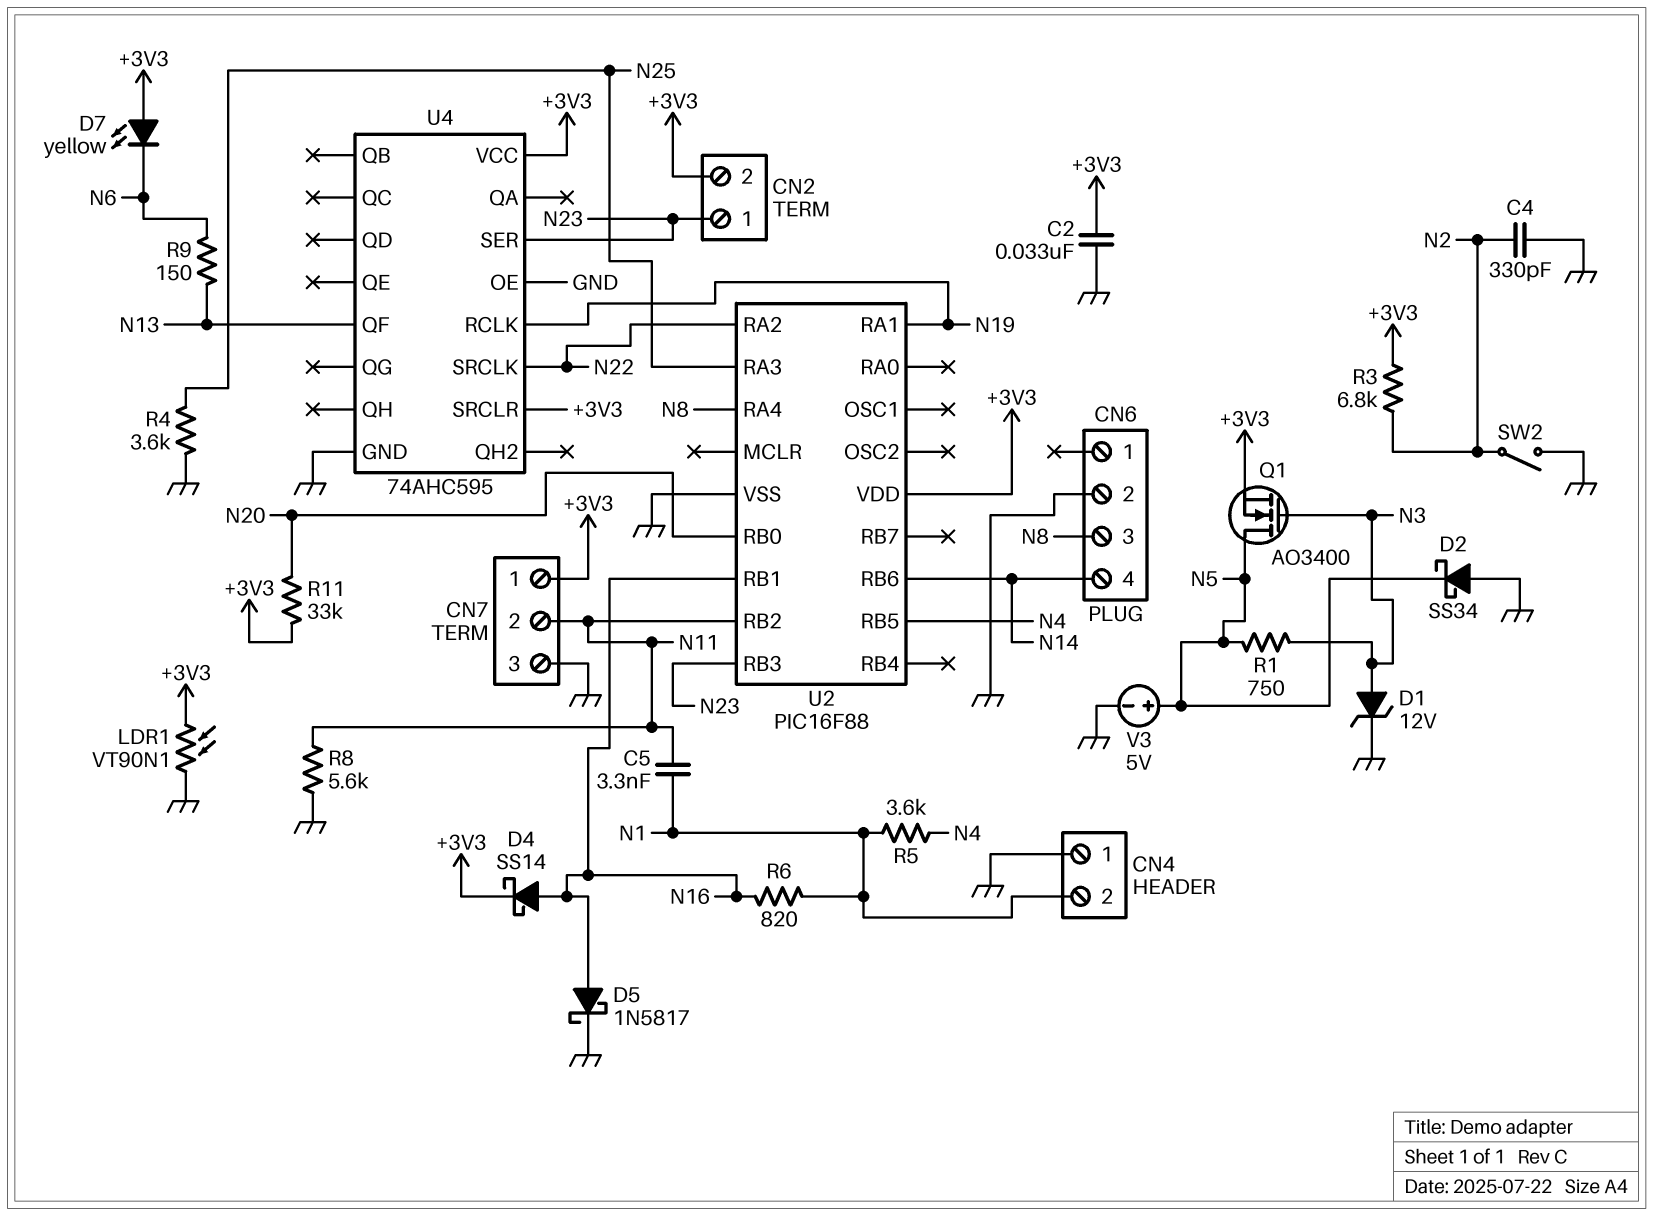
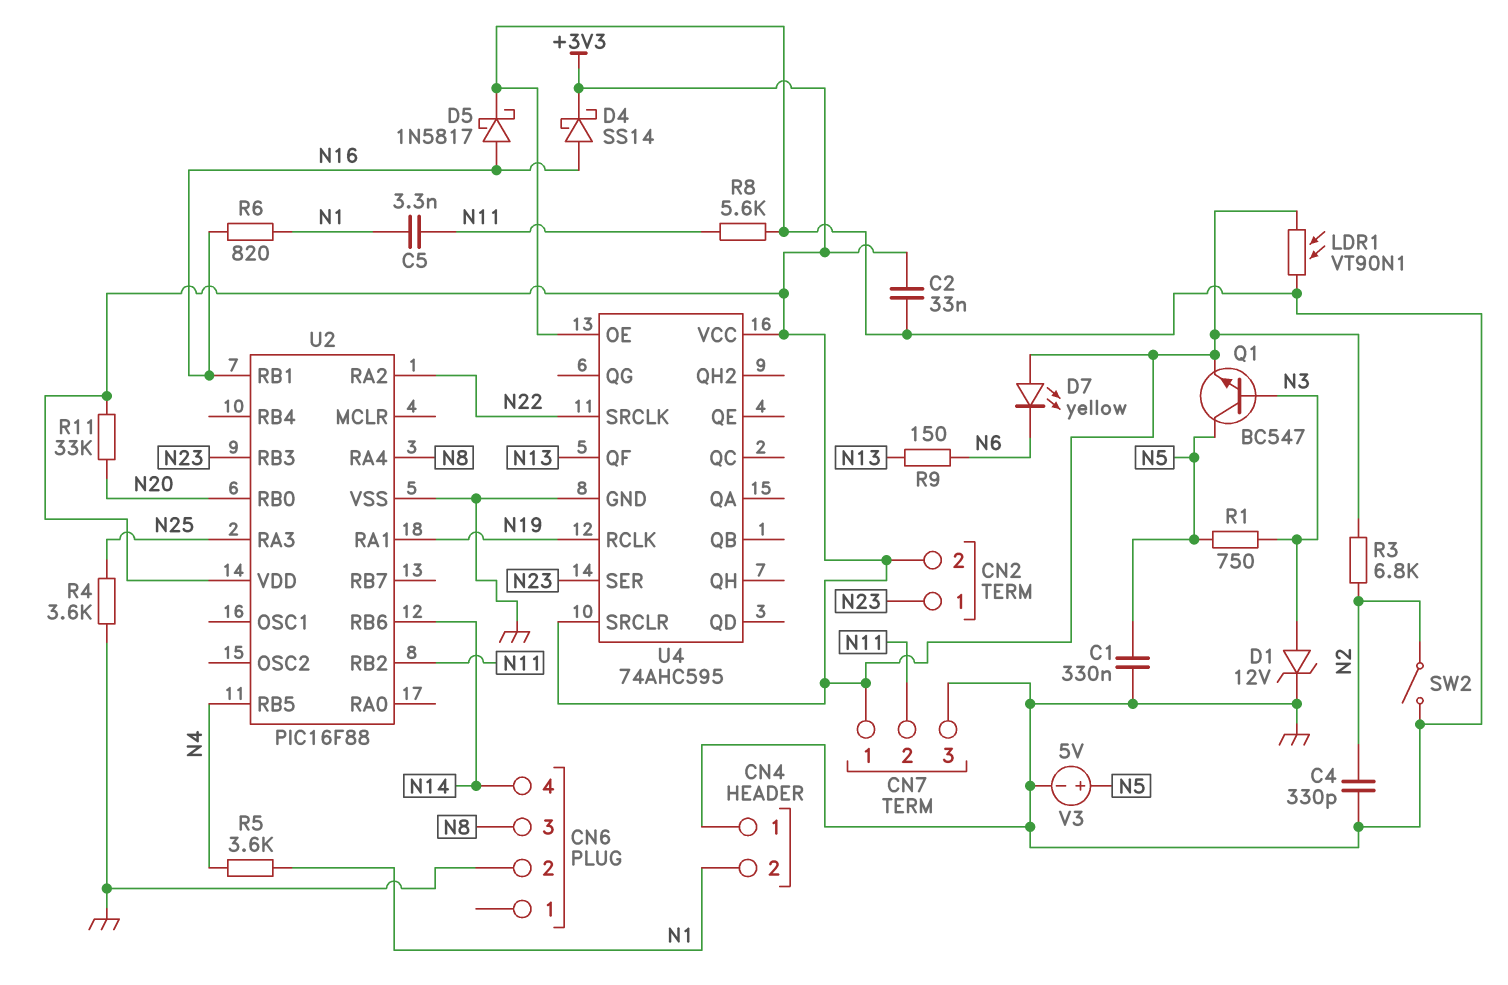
C1: none -> 330nF (GND, N5)
D2: schottky SS34 (A GND, K N5) -> none
Q1: NMOS AO3400 (G N3, D N5, S +3V3) -> NPN BC547 (B N3, C N5, E +3V3)

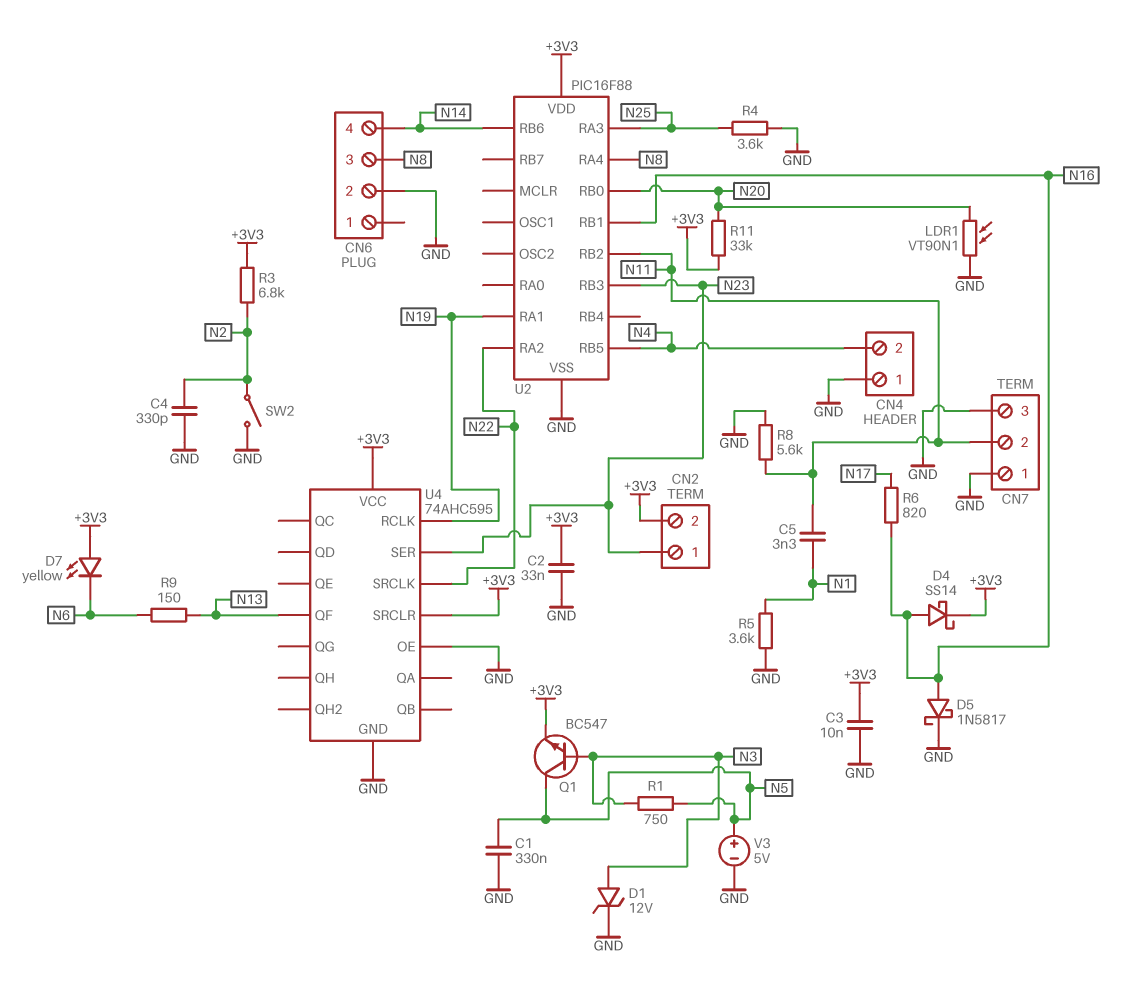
C3: none -> 10nF (+3V3, GND)
CN4 pin 2: N1 -> N4
CN7 pin 1: +3V3 -> GND
LDR1: VT90N1 (+3V3, GND) -> VT90N1 (GND, N20)
R5: 3.6k (N1, N4) -> 3.6k (GND, N1)
R6: 820 (N1, N16) -> 820 (N16, N17)

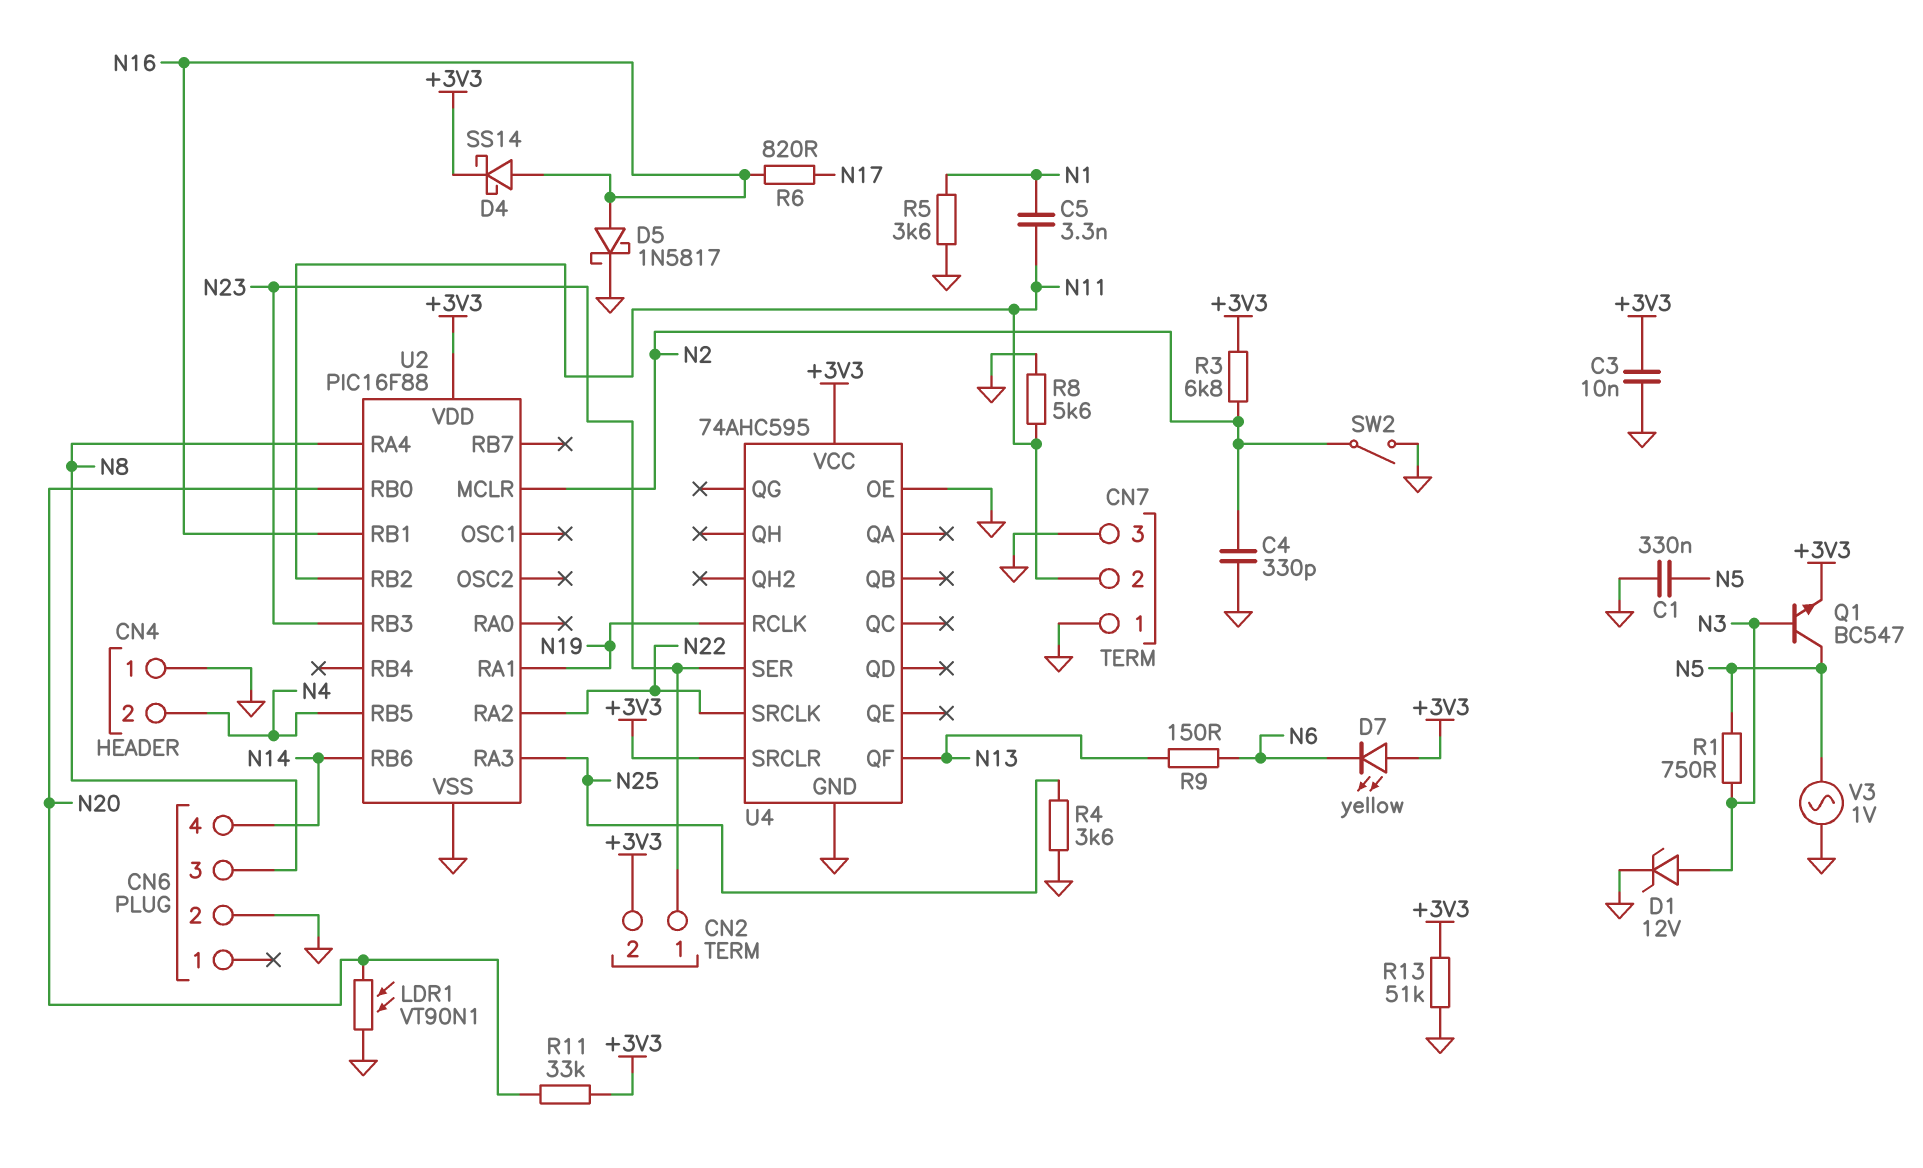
C2: 33nF (+3V3, GND) -> none
R13: none -> 51k (+3V3, GND)
U2 pin MCLR: none -> N2
V3: 5V (plus N5, minus GND) -> AC 1V (GND, N5)

